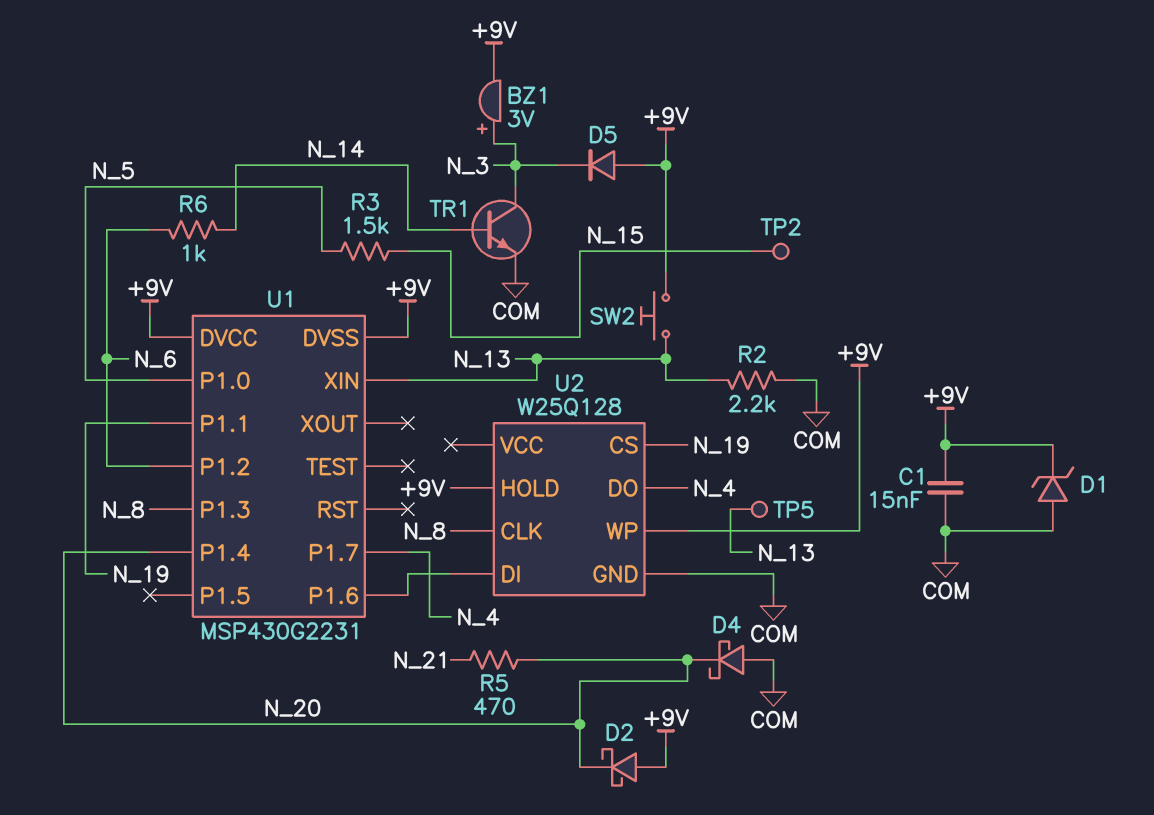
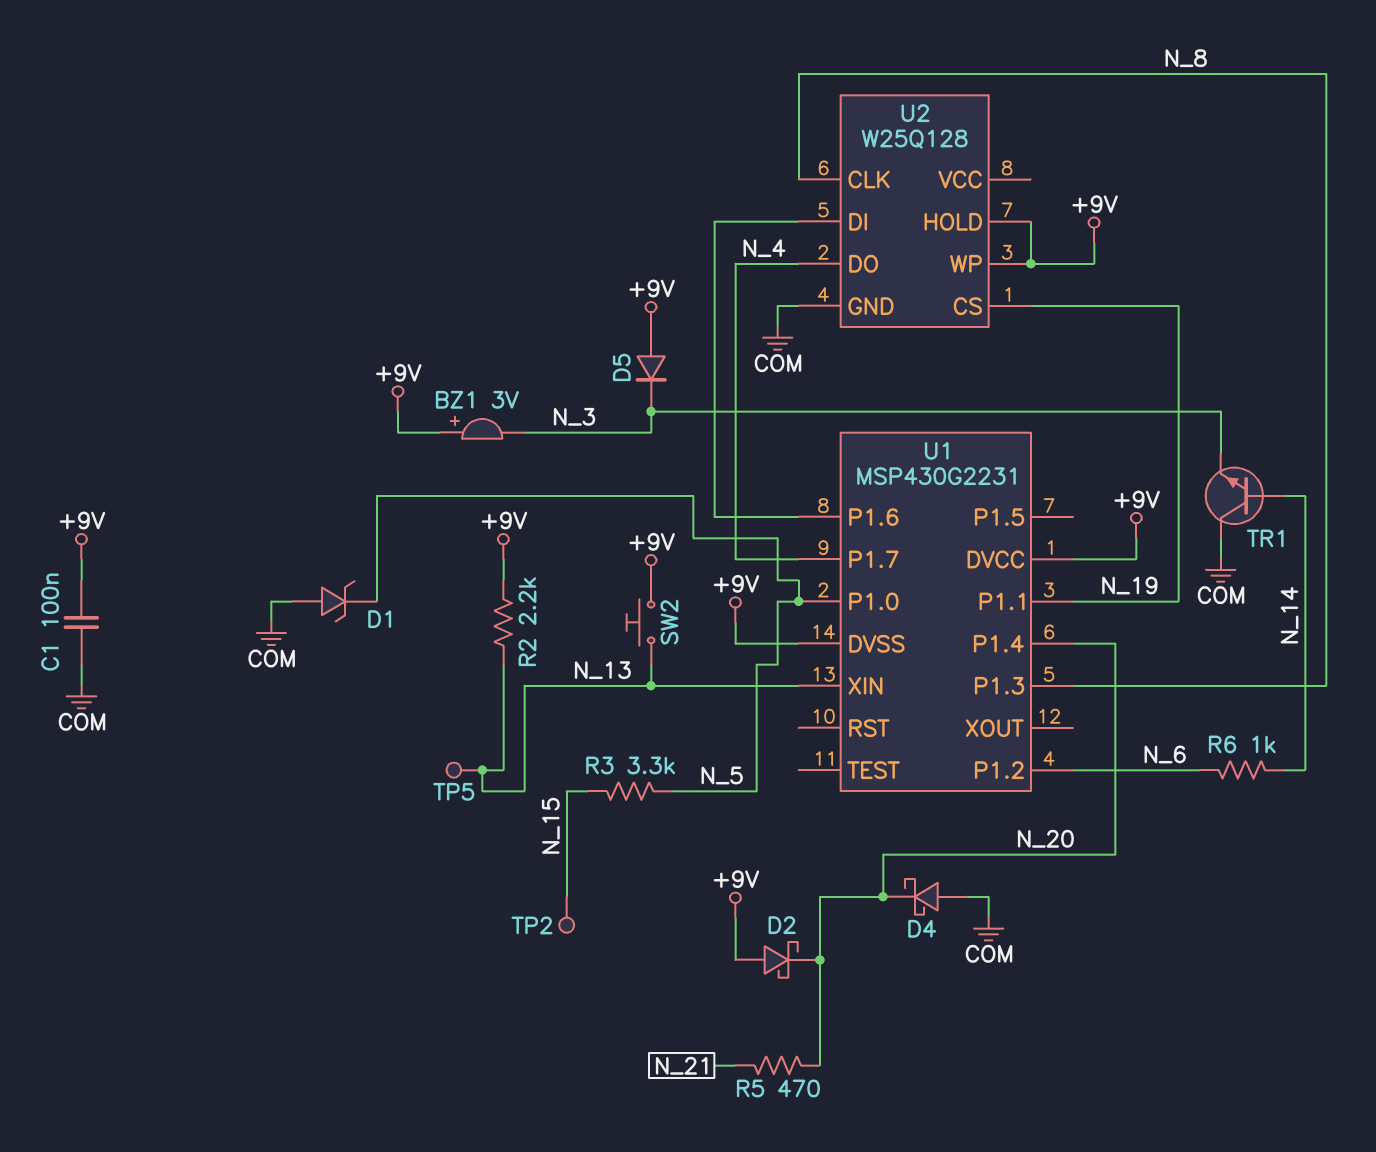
BZ1: buzzer 3V (plus N_3, minus +9V) -> buzzer 3V (plus +9V, minus N_3)
C1: 15nF (+9V, COM) -> 100nF (+9V, COM)
D1: zener (A COM, K +9V) -> zener (A COM, K N_5)
R2: 2.2k (COM, N_13) -> 2.2k (+9V, N_13)
R3: 1.5k (N_5, N_15) -> 3.3k (N_5, N_15)
TR1: NPN (B N_14, C N_3, E COM) -> NPN (B N_14, C COM, E N_3)

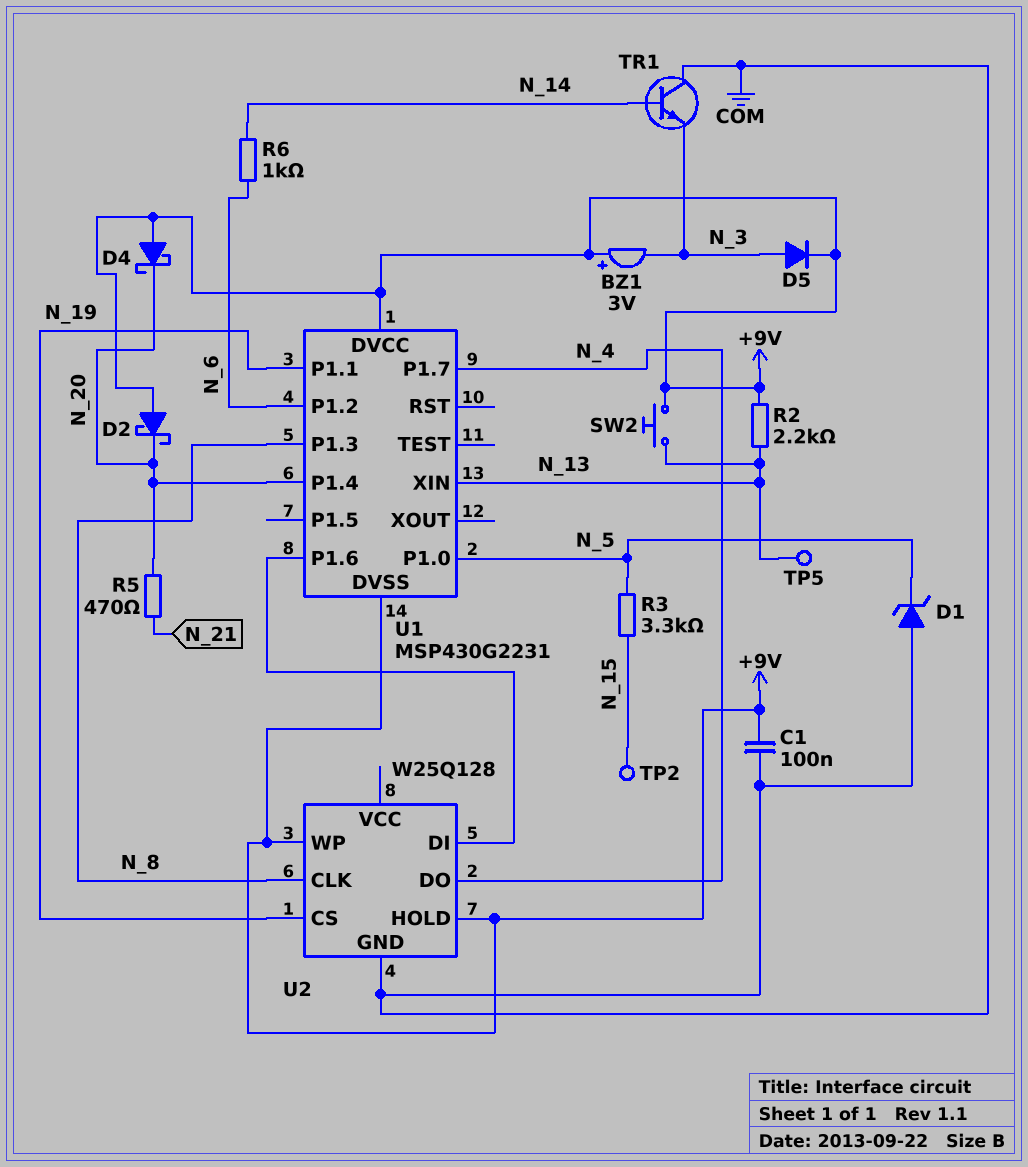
D4: schottky (A COM, K N_20) -> schottky (A +9V, K N_20)
D5: diode (A +9V, K N_3) -> diode (A N_3, K +9V)

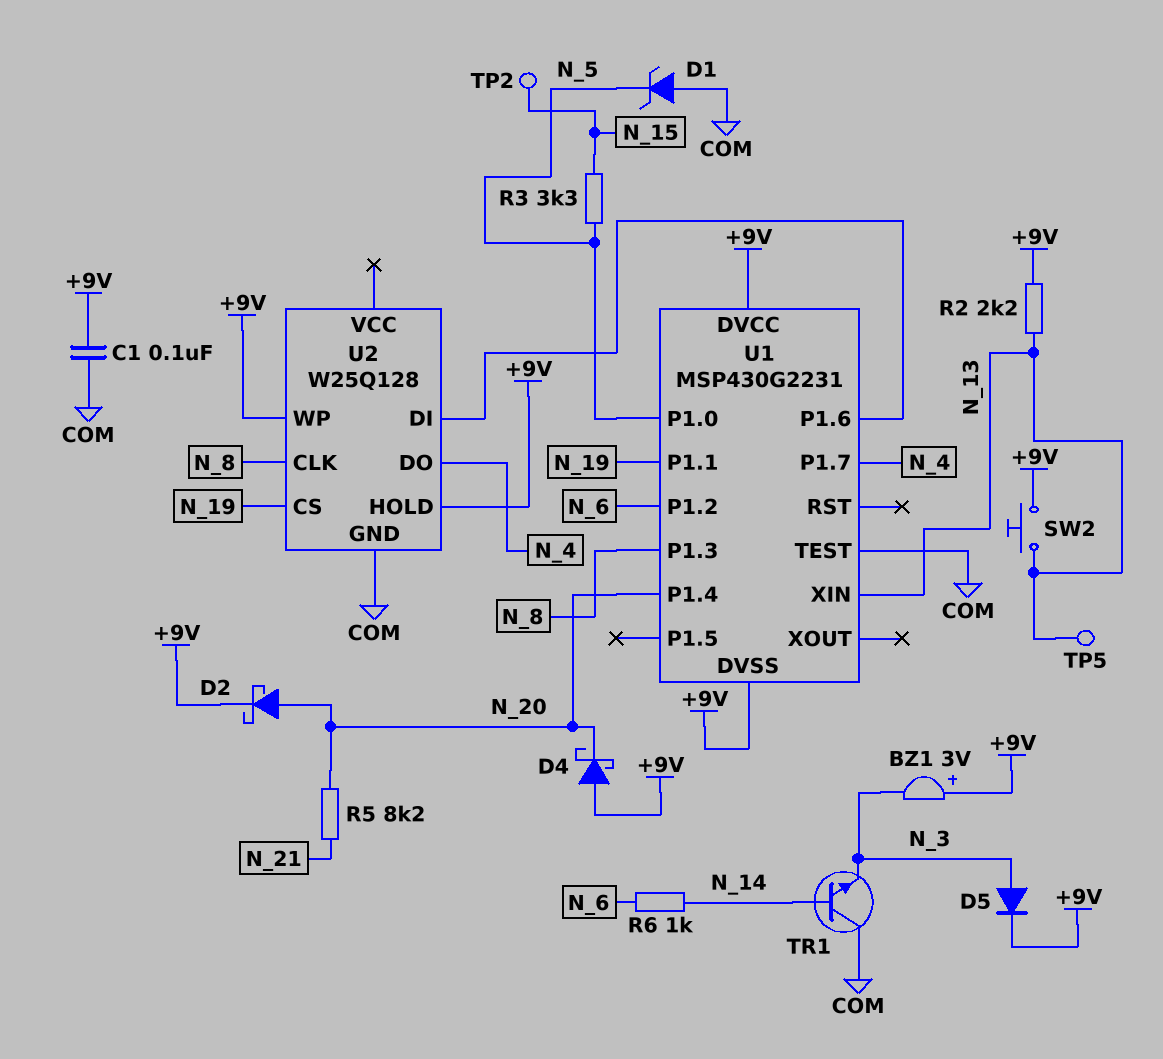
D2: schottky (A +9V, K N_20) -> schottky (A N_20, K +9V)
R5: 470 (N_20, N_21) -> 8.2k (N_20, N_21)
U1 pin TEST: none -> COM

